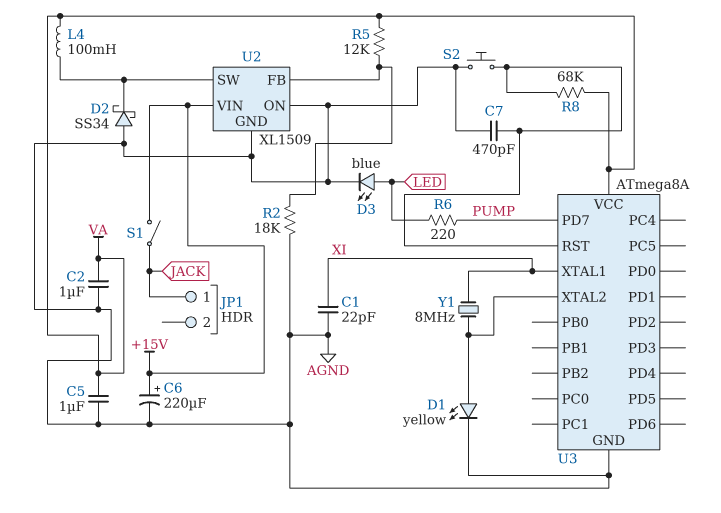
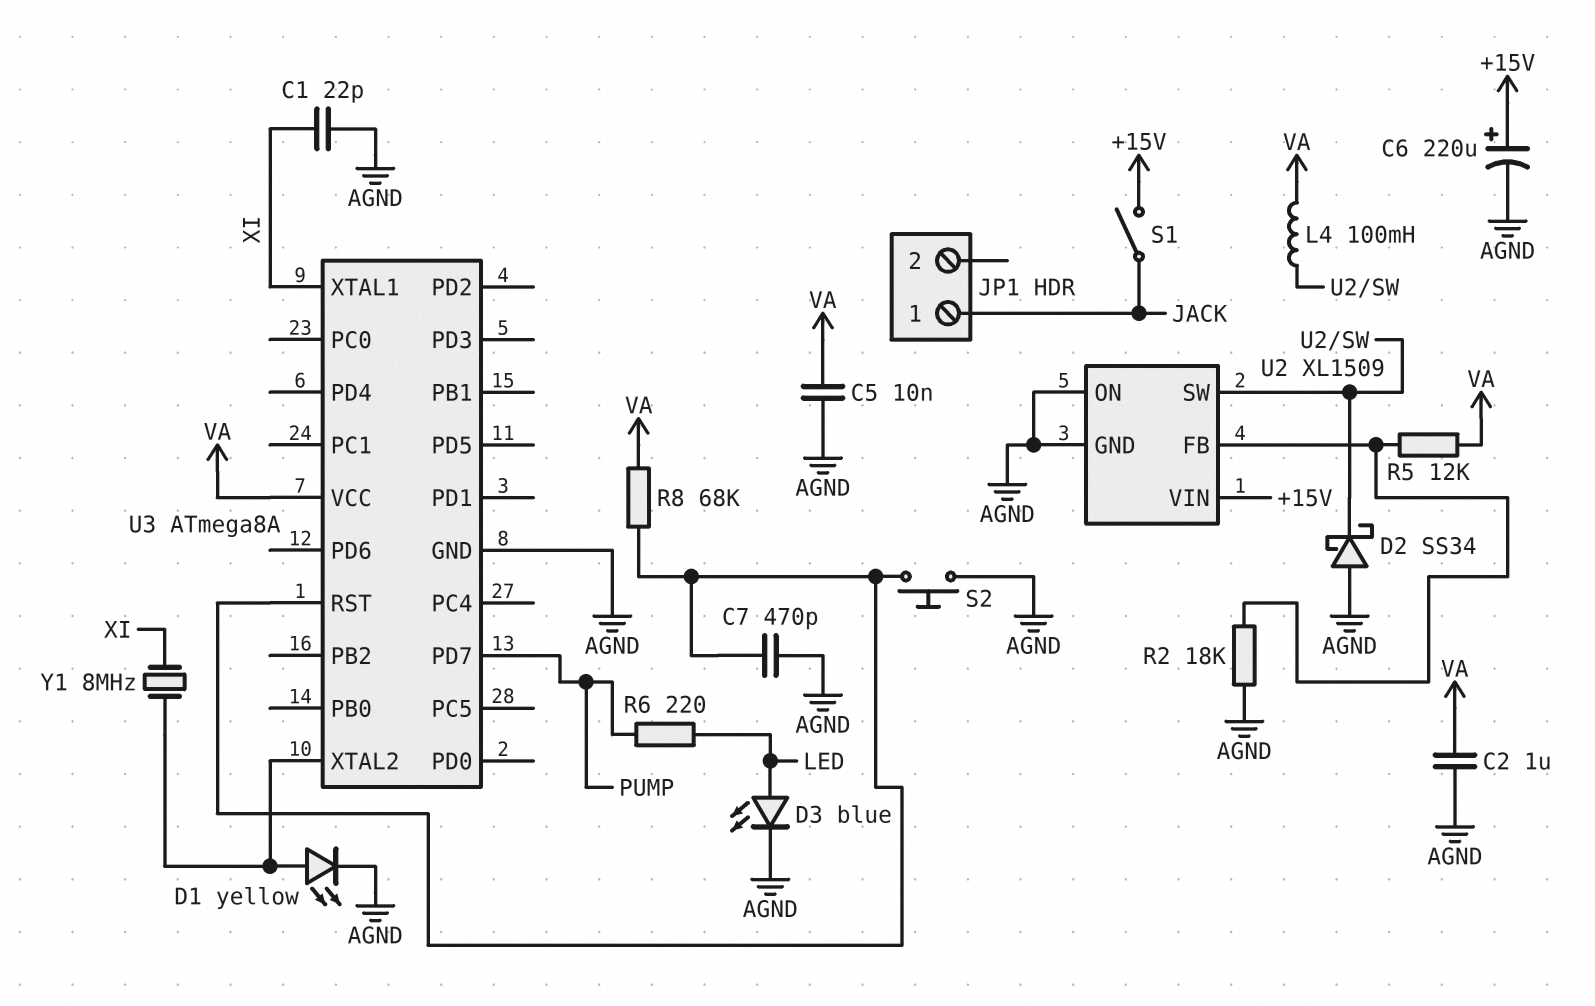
C5: 1uF (AGND, VA) -> 10nF (AGND, VA)

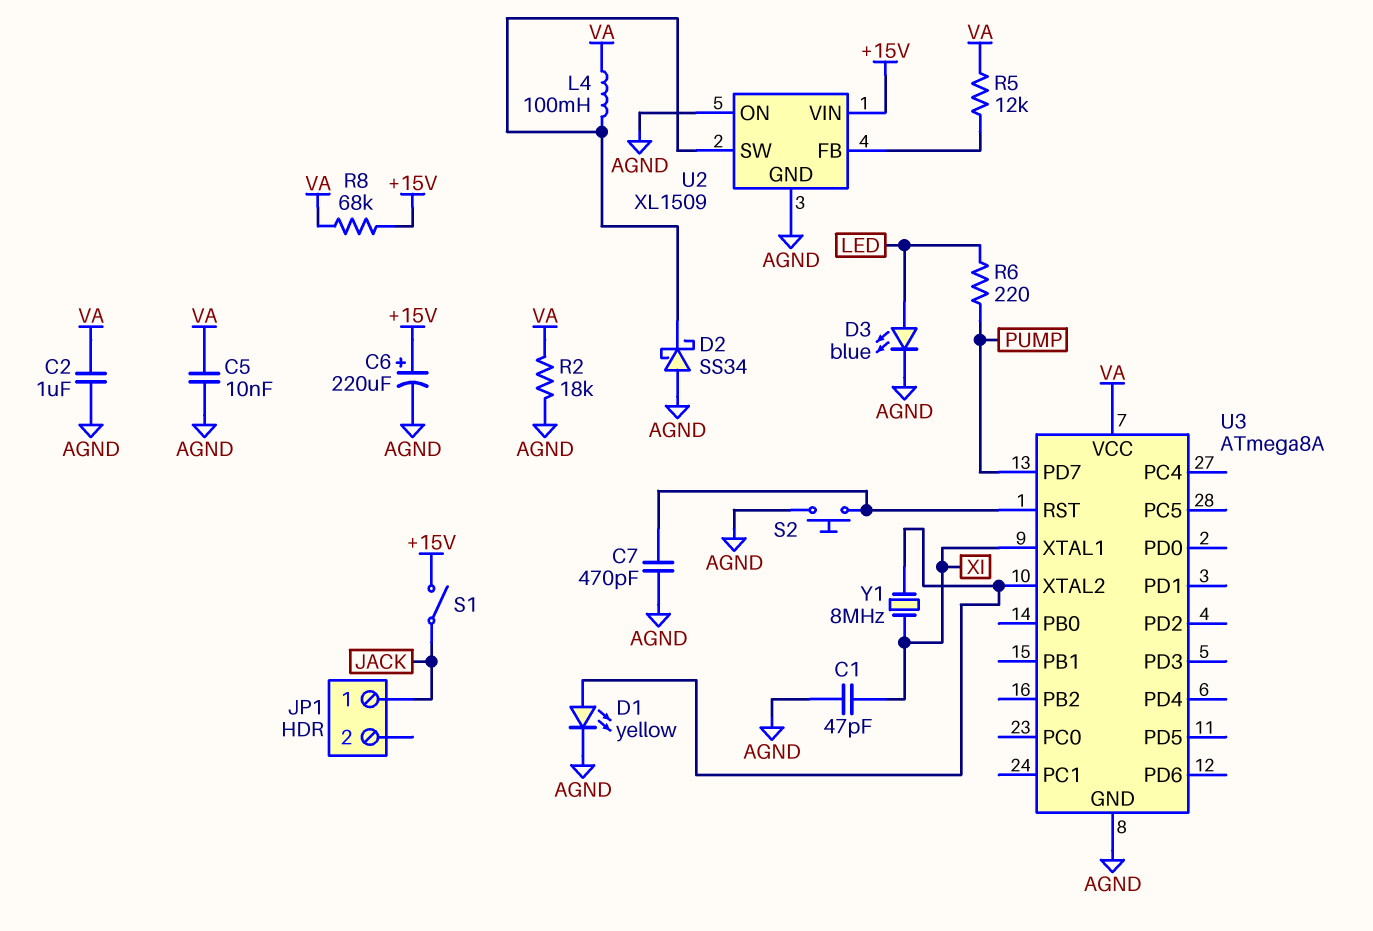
C1: 22pF (AGND, XI) -> 47pF (AGND, XI)
R2: 18k (AGND, U2/FB) -> 18k (AGND, VA)
R8: 68k (U3/RST, VA) -> 68k (+15V, VA)

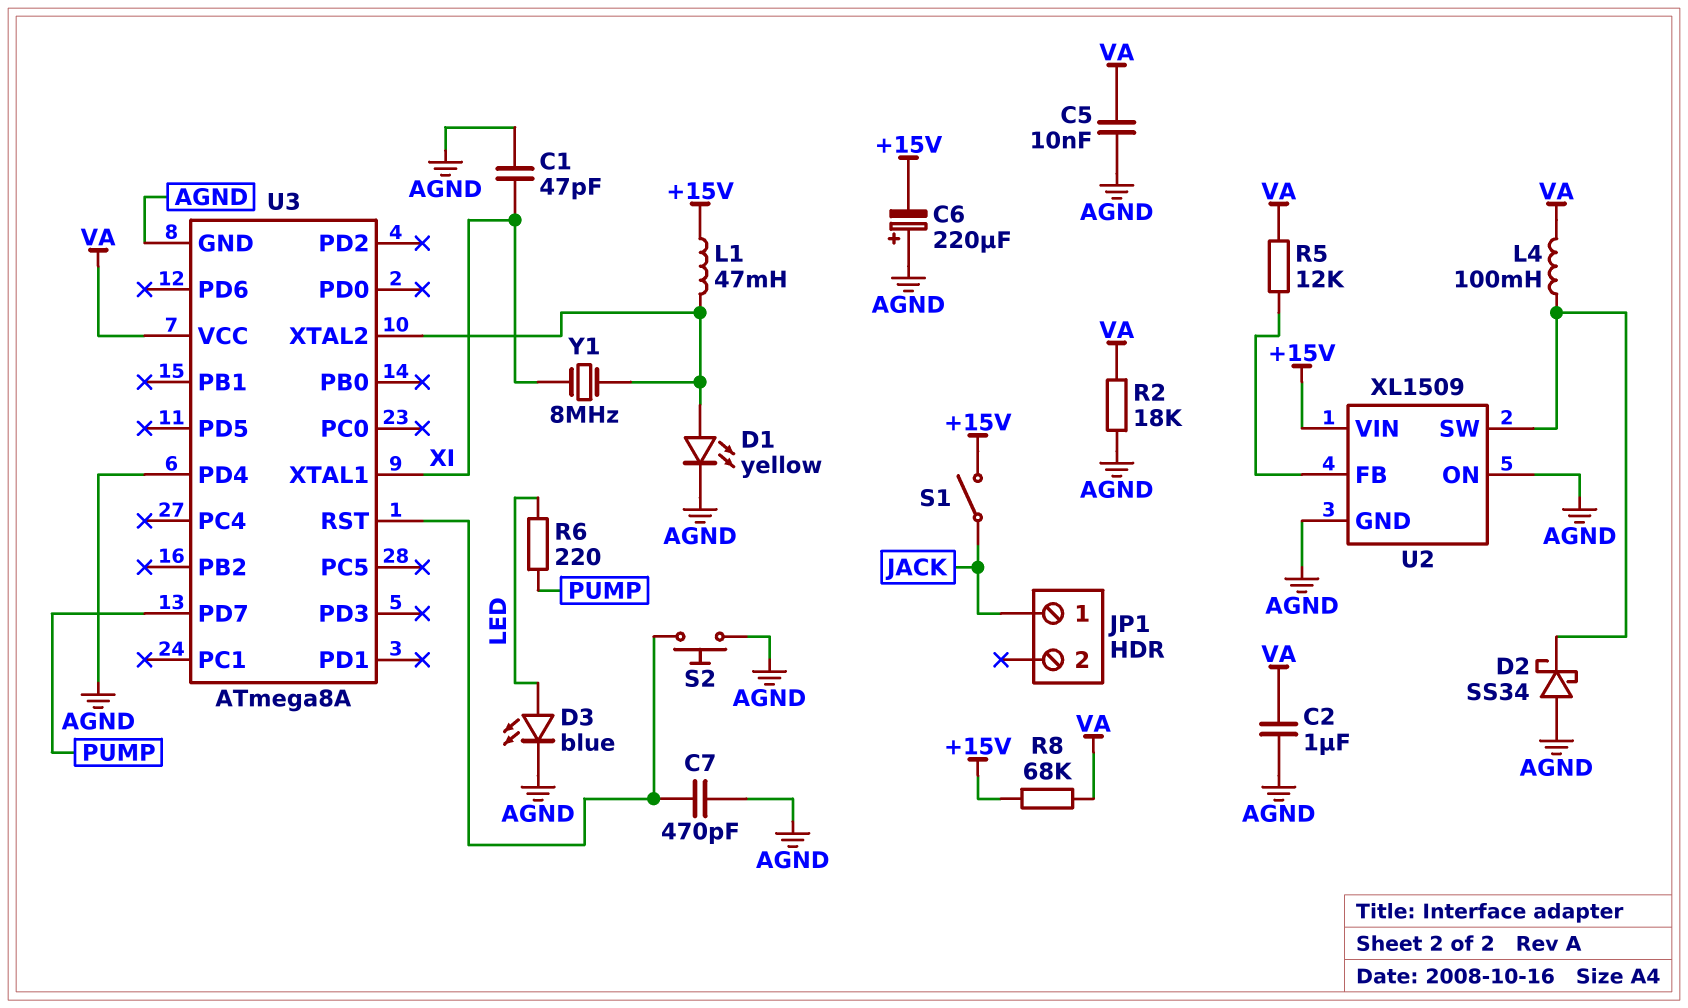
C6: 220uF (plus +15V, minus AGND) -> 220uF (plus AGND, minus +15V)
L1: none -> 47mH (+15V, U3/XTAL2)
U3 pin PD4: none -> AGND

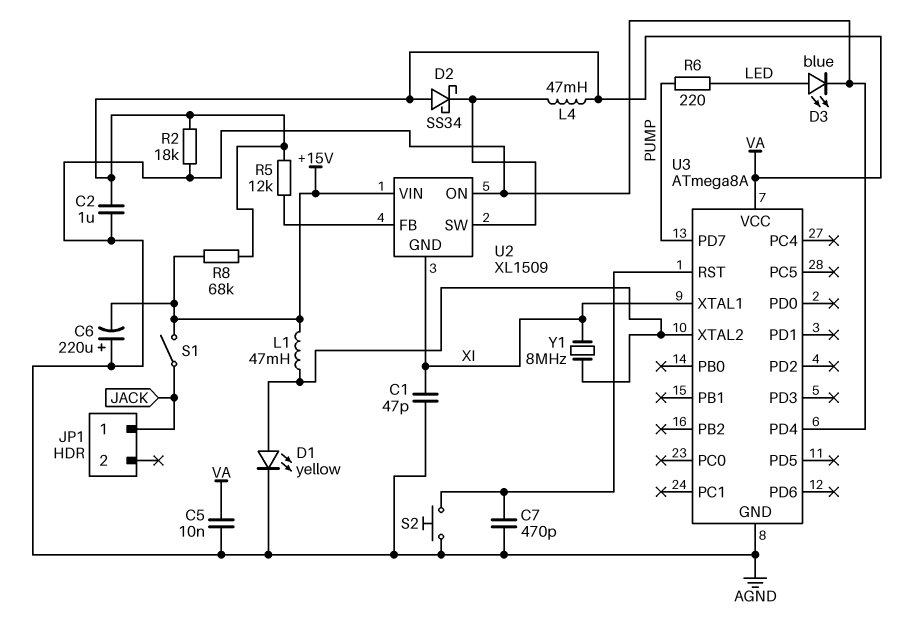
D2: schottky SS34 (A AGND, K U2/SW) -> schottky SS34 (A VA, K U2/SW)
L4: 100mH (U2/SW, VA) -> 47mH (U2/SW, VA)
U2 pin GND: AGND -> XI

